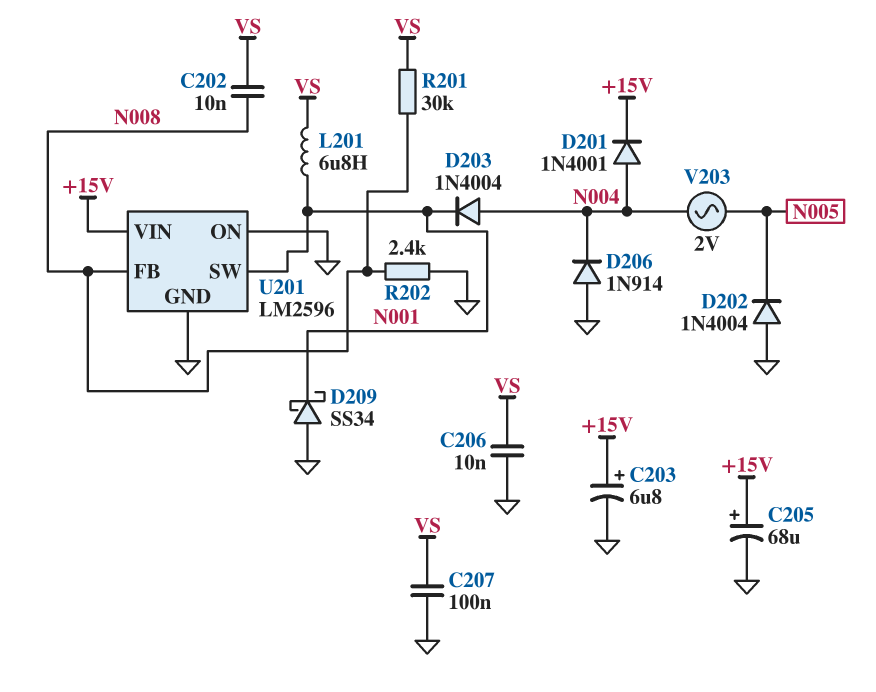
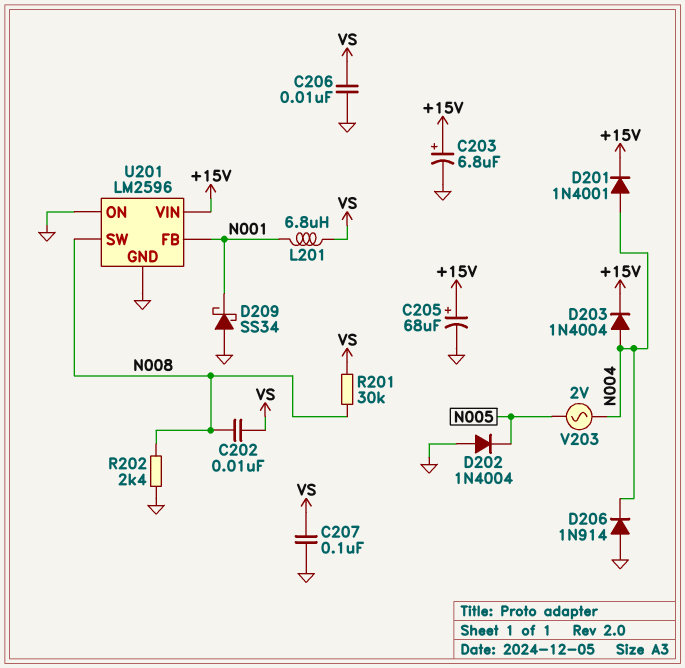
D203: diode 1N4004 (A N004, K N001) -> diode 1N4004 (A N004, K +15V)
U201 pin FB: N008 -> N001
U201 pin SW: N001 -> N008

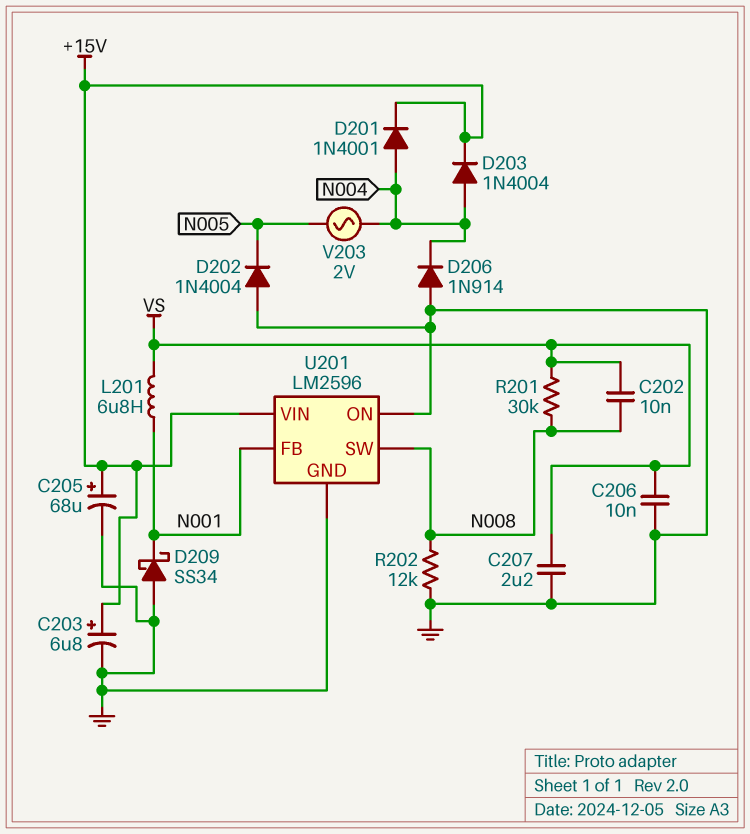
C207: 100nF (GND, VS) -> 2.2uF (GND, VS)
R202: 2.4k (GND, N008) -> 12k (GND, N008)

